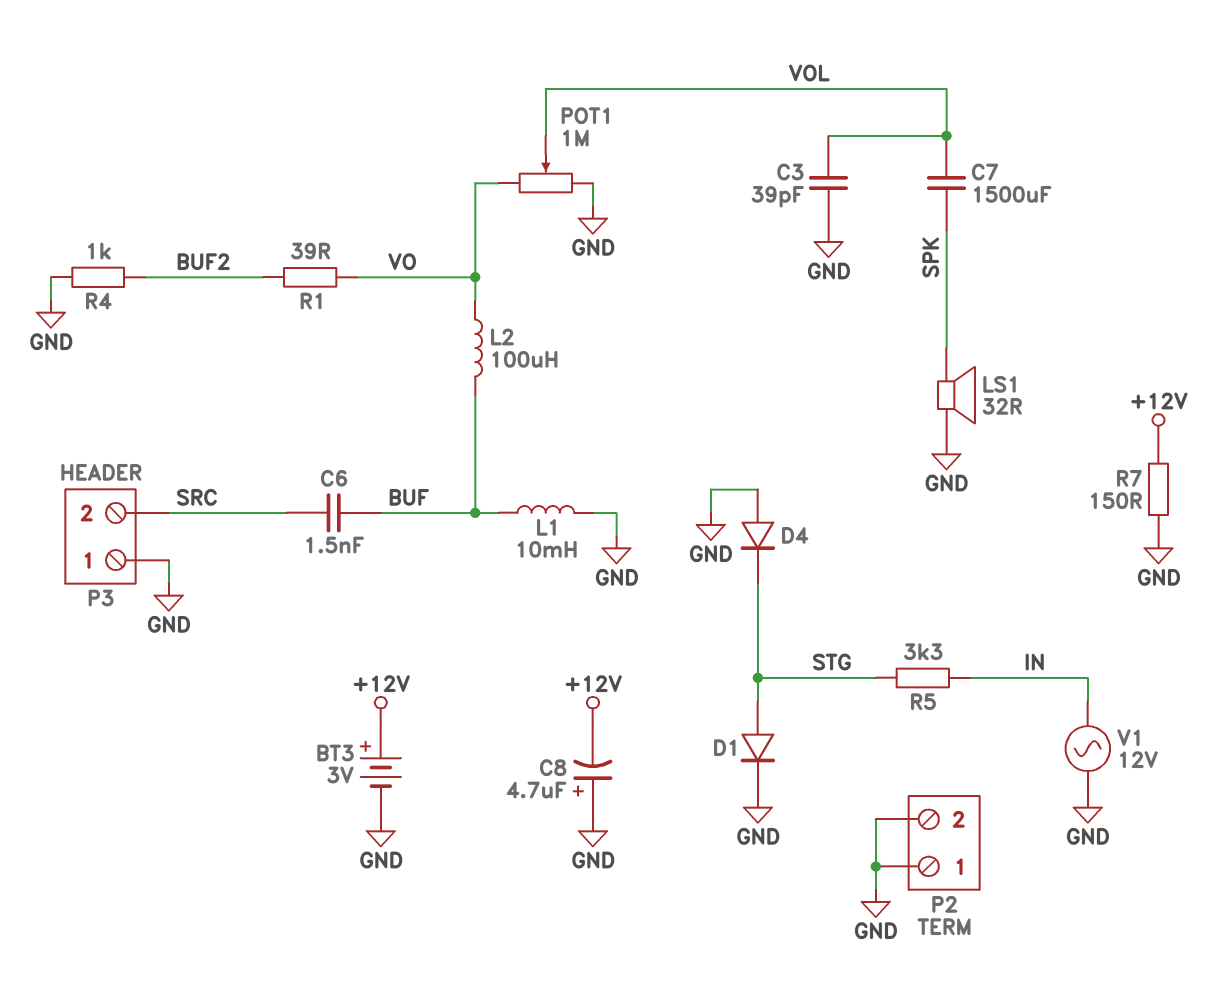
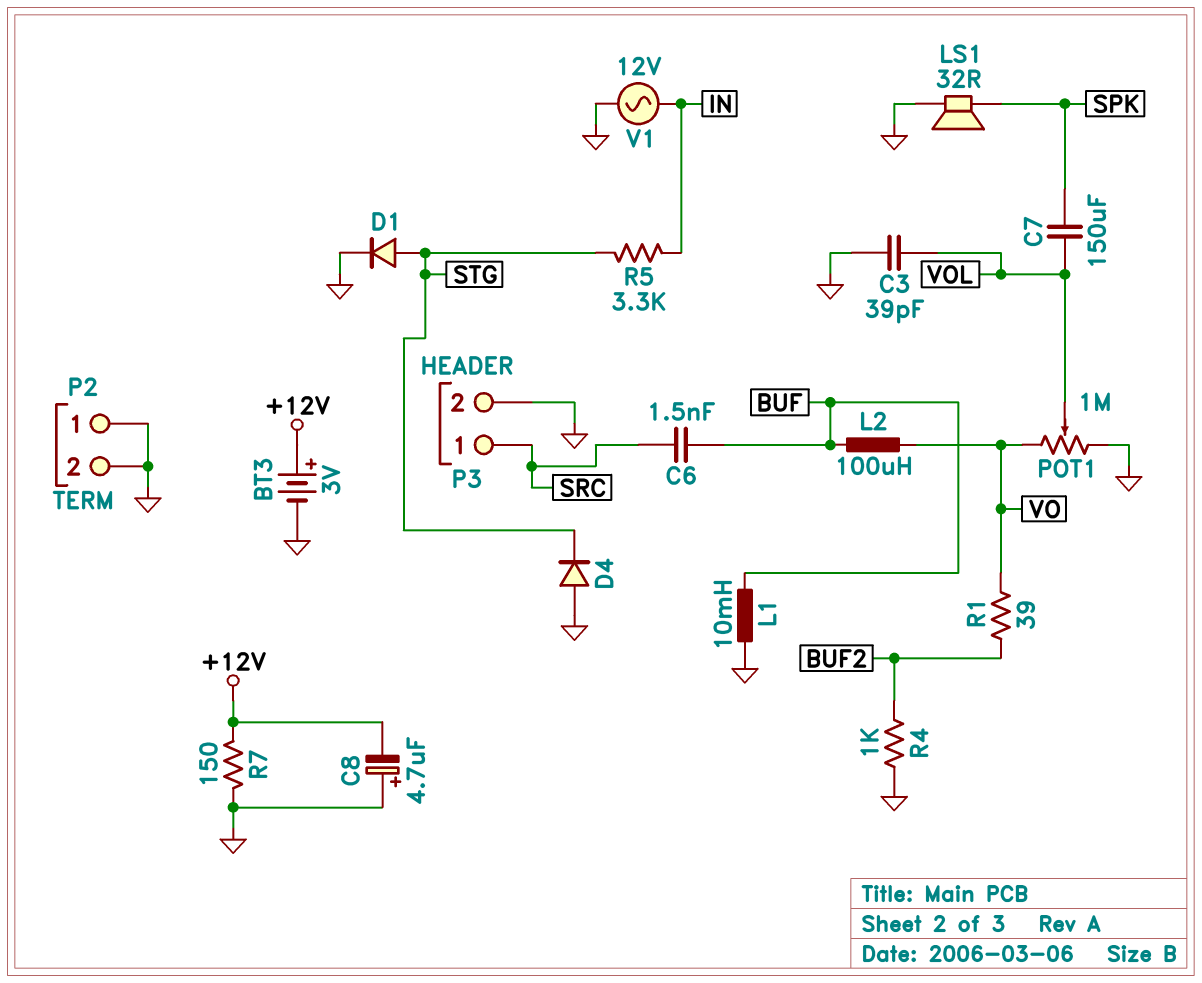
C7: 1500uF (SPK, VOL) -> 150uF (SPK, VOL)
P3 pin 1: GND -> SRC
P3 pin 2: SRC -> GND

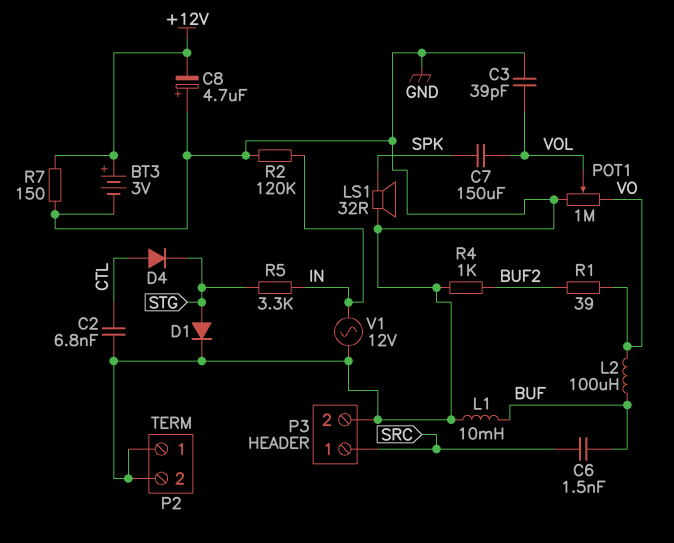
C2: none -> 6.8nF (CTL, GND)
D4: diode (A GND, K STG) -> diode (A CTL, K STG)
R2: none -> 120k (GND, IN)

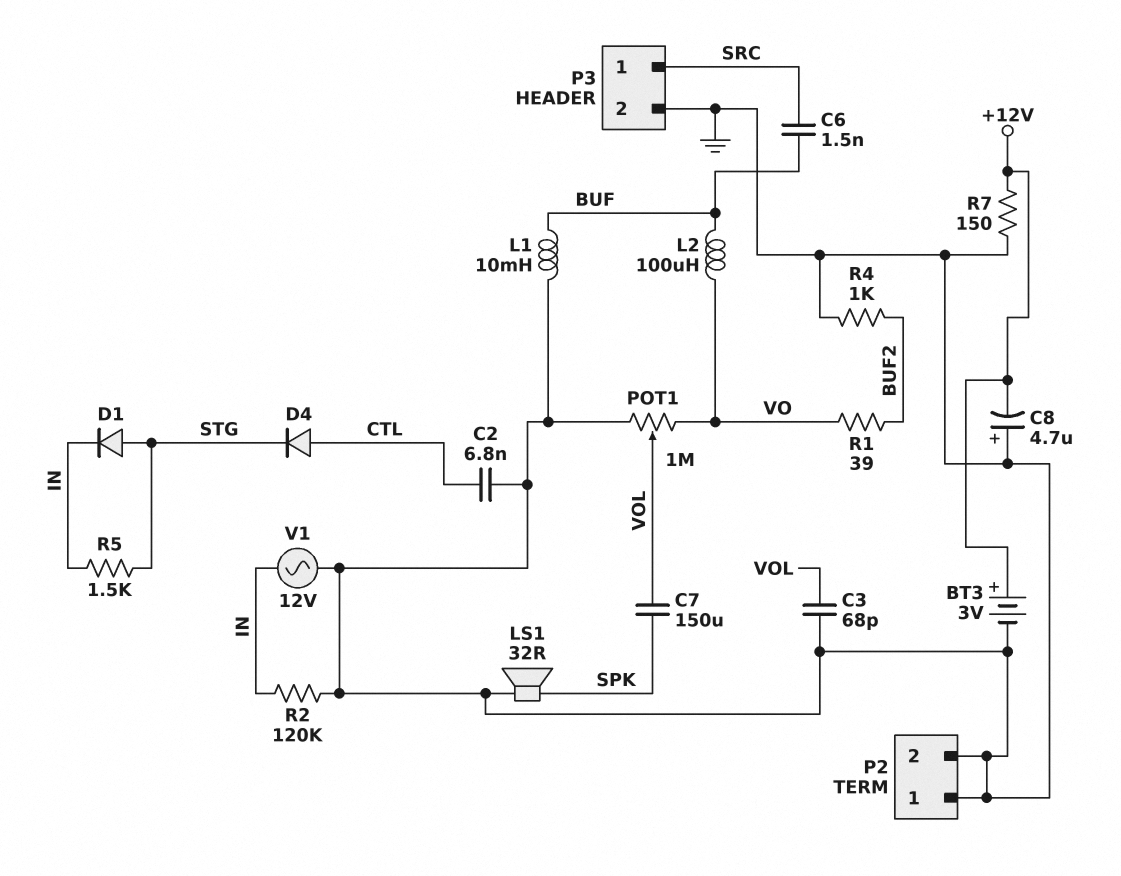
C3: 39pF (GND, VOL) -> 68pF (GND, VOL)
D1: diode (A STG, K GND) -> diode (A STG, K IN)
R5: 3.3k (IN, STG) -> 1.5k (IN, STG)

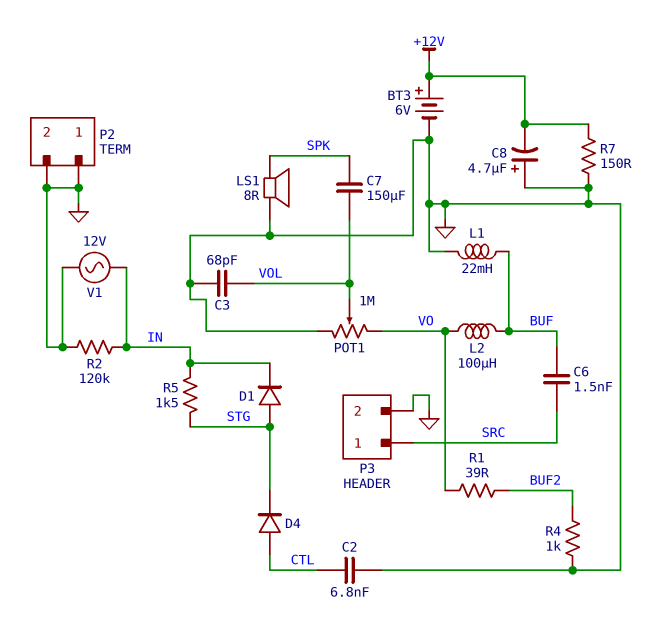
BT3: 3V (plus +12V, minus GND) -> 6V (plus +12V, minus GND)
L1: 10mH (BUF, GND) -> 22mH (BUF, GND)
LS1: speaker 32R (GND, SPK) -> speaker 8R (GND, SPK)

